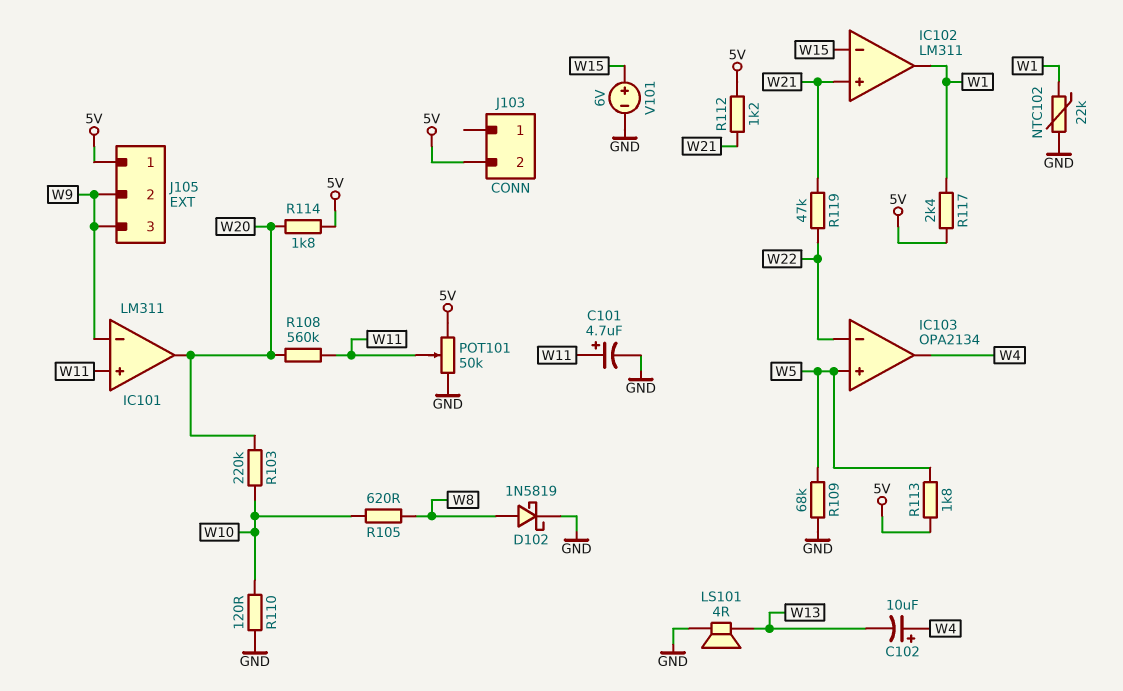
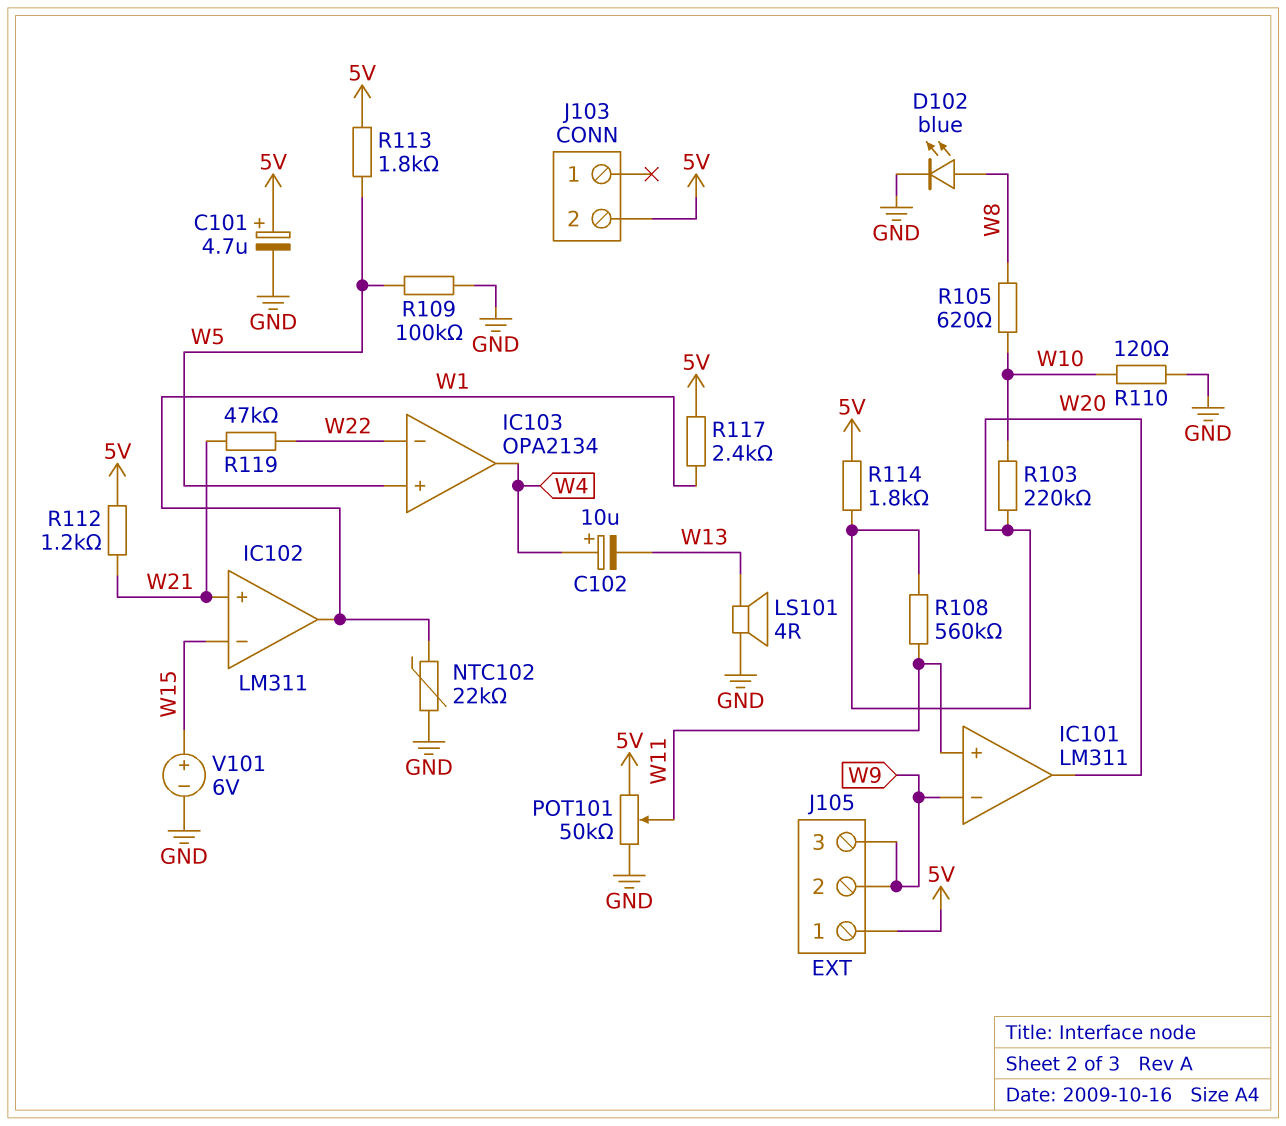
C101: 4.7uF (plus W11, minus GND) -> 4.7uF (plus 5V, minus GND)
D102: schottky 1N5819 (A W8, K GND) -> LED blue (A W8, K GND)
R109: 68k (GND, W5) -> 100k (GND, W5)

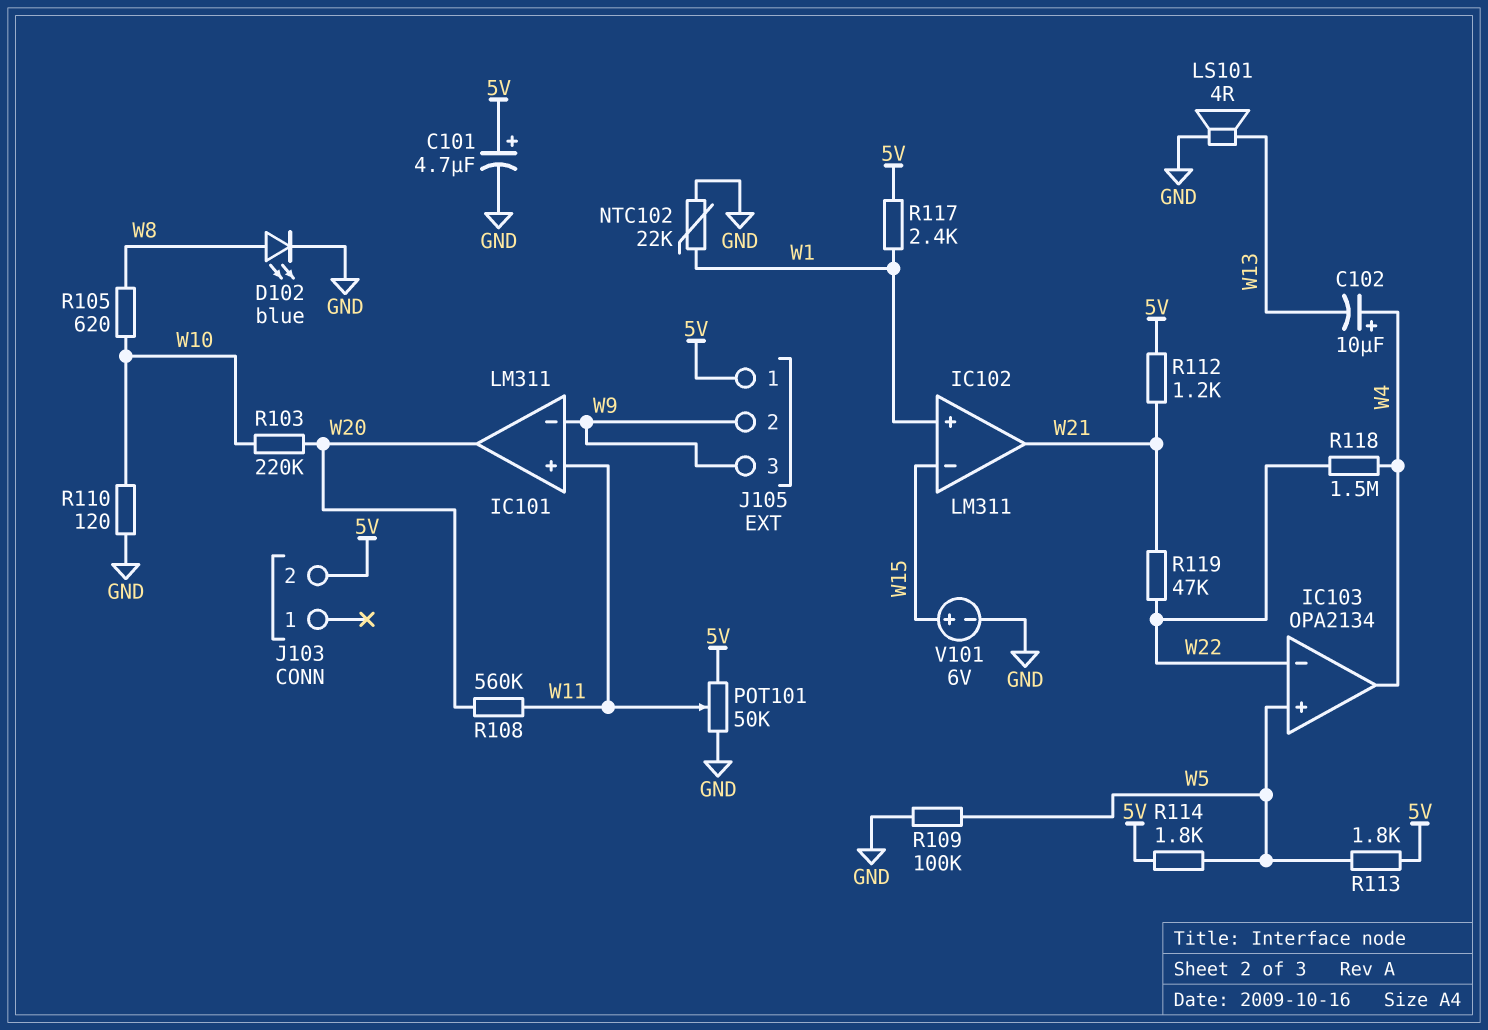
IC102 pin in+: W21 -> W1
IC102 pin out: W1 -> W21
R114: 1.8k (5V, W20) -> 1.8k (5V, W5)
R118: none -> 1.5M (W4, W22)

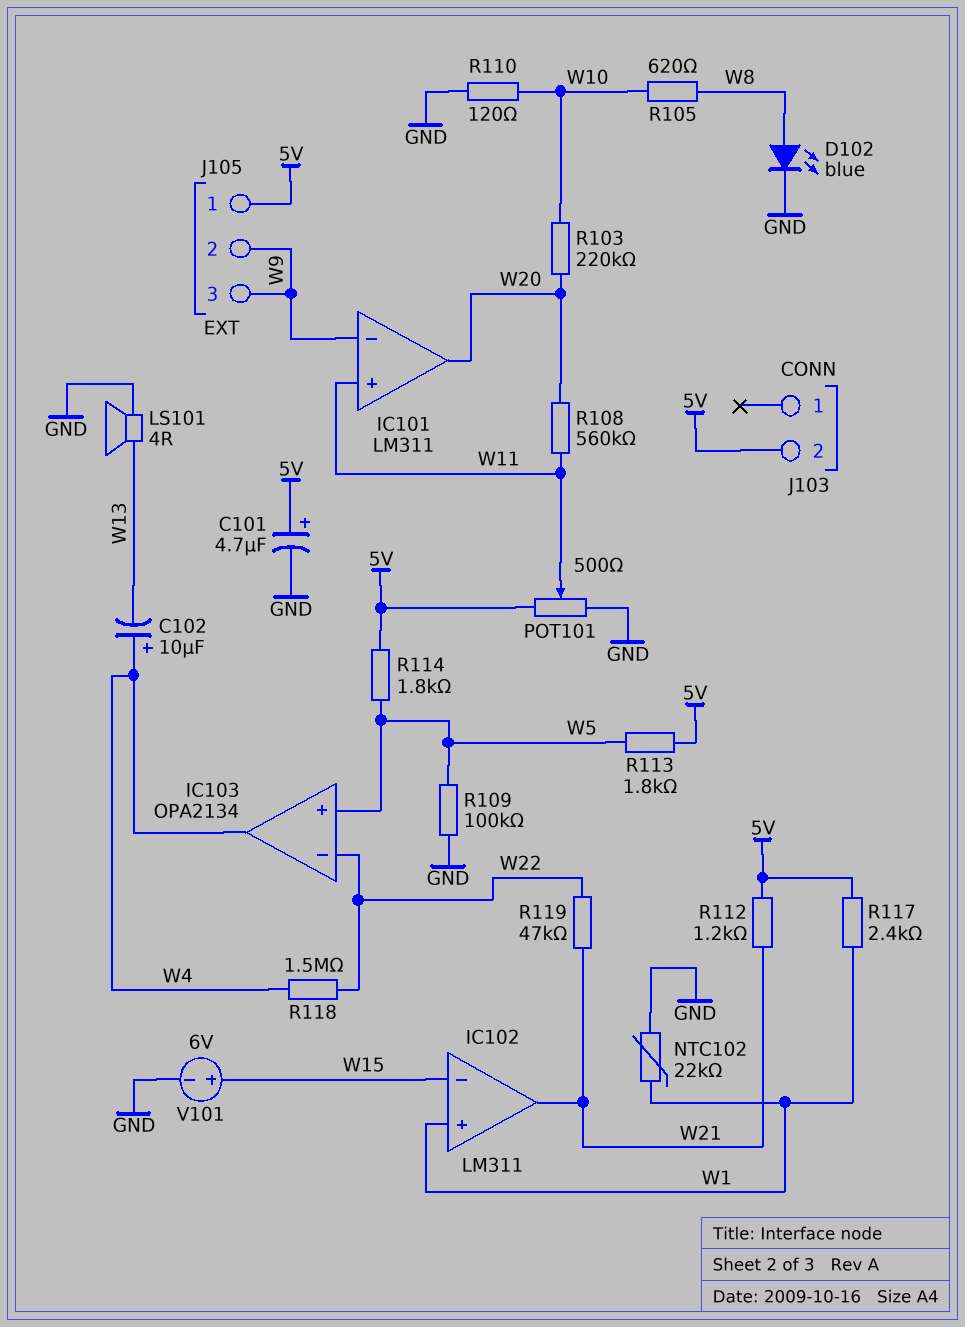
POT101: 50k (5V, GND, wiper W11) -> 500 (5V, GND, wiper W11)

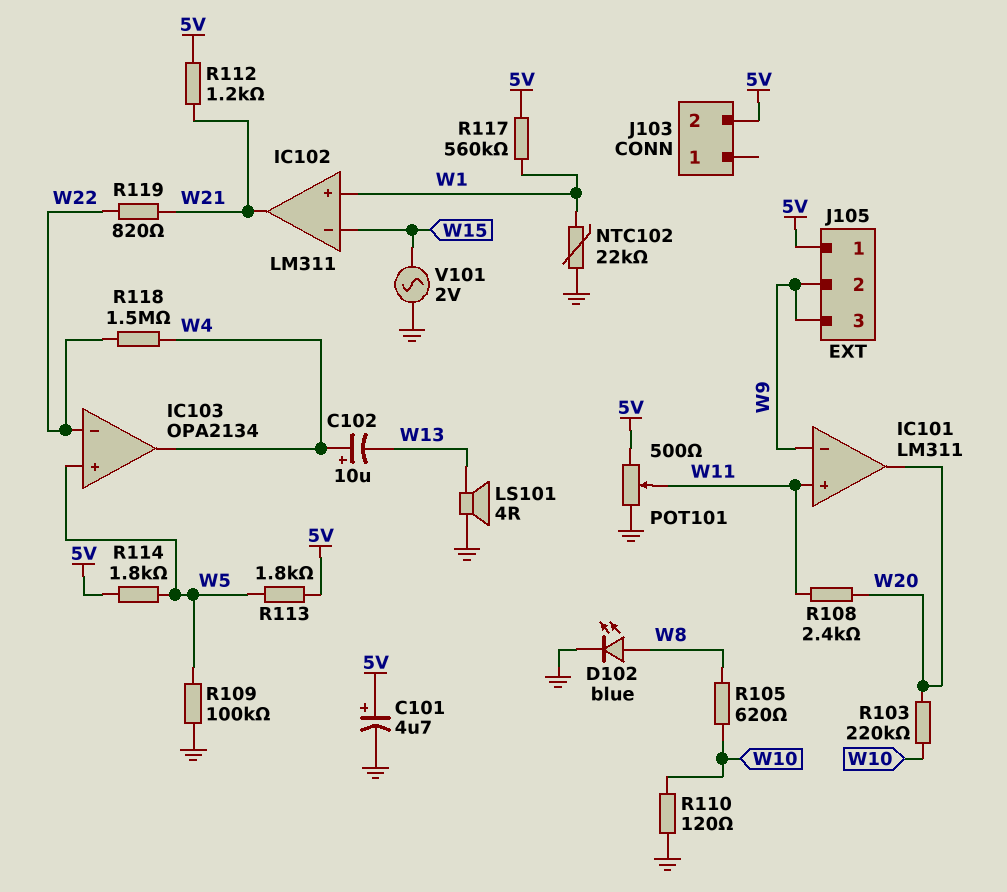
R108: 560k (W11, W20) -> 2.4k (W11, W20)
R117: 2.4k (5V, W1) -> 560k (5V, W1)
R119: 47k (W21, W22) -> 820 (W21, W22)
V101: 6V (plus W15, minus GND) -> AC 2V (GND, W15)

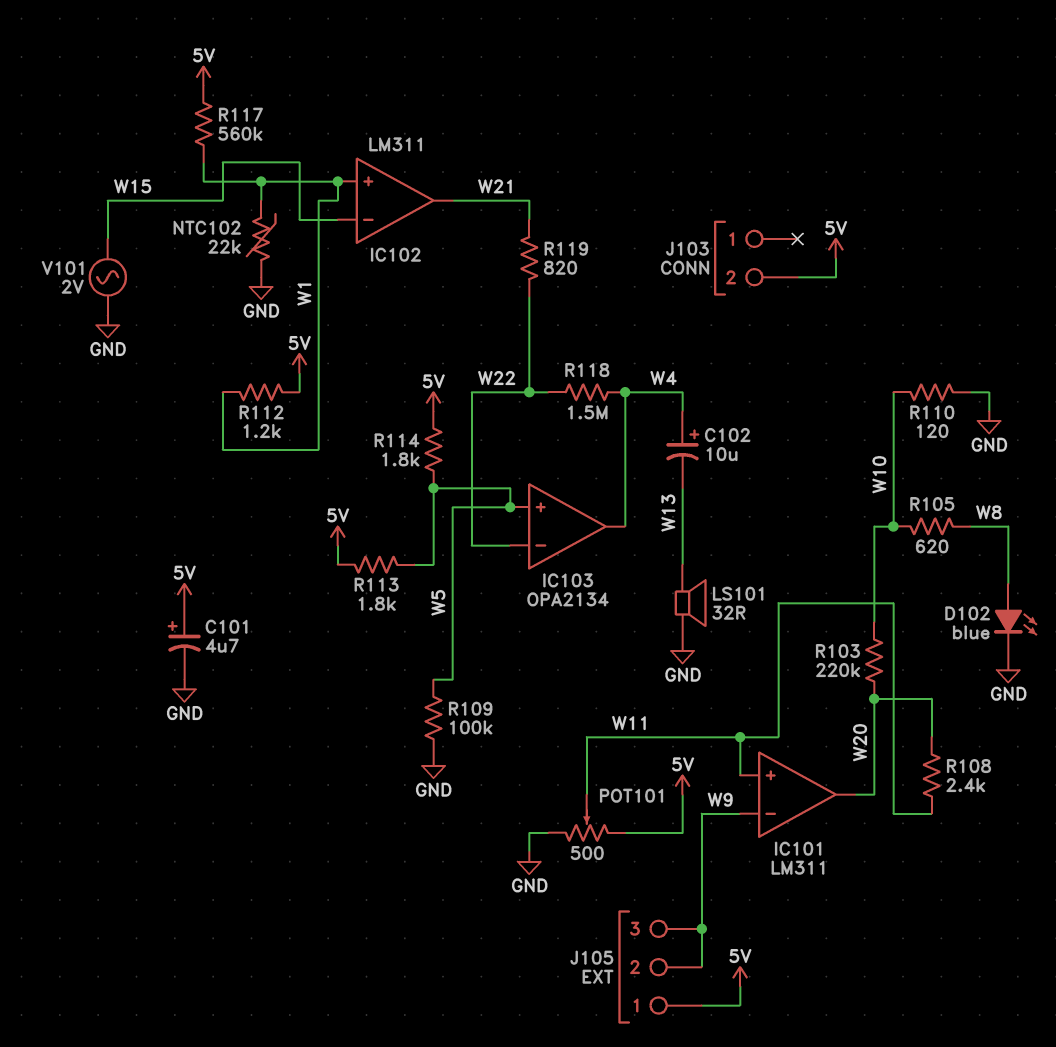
LS101: speaker 4R (GND, W13) -> speaker 32R (GND, W13)
R112: 1.2k (5V, W21) -> 1.2k (5V, W1)

